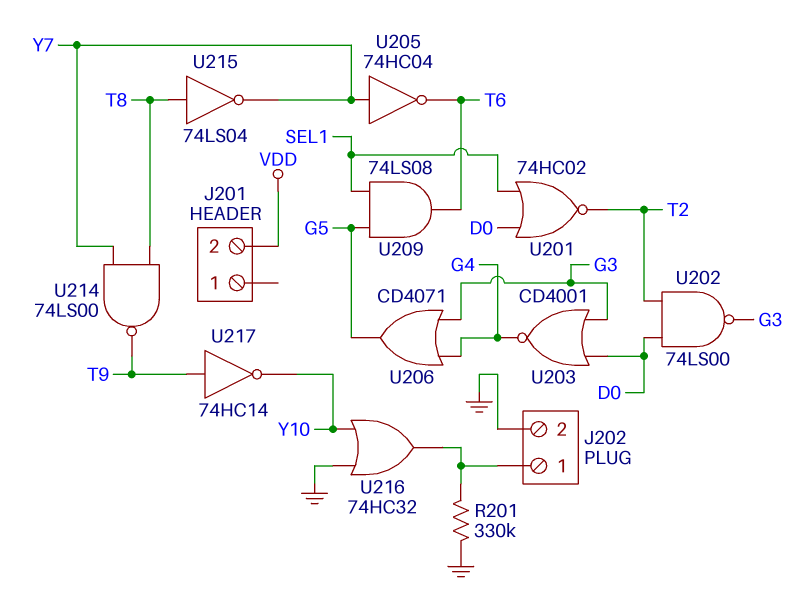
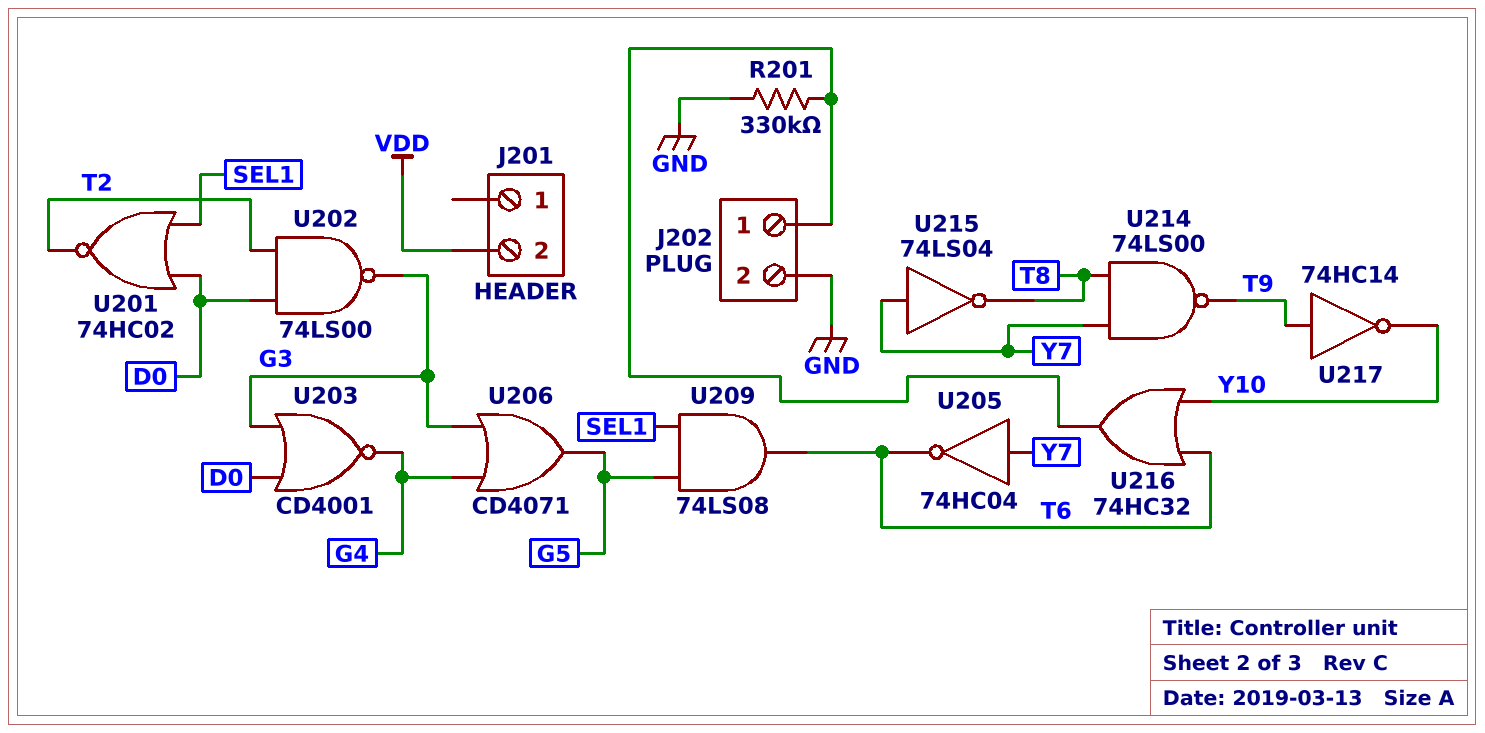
U215: NOT 74LS04 (in T8, out Y7) -> NOT 74LS04 (in Y7, out T8)
U216: OR 74HC32 (in GND, in Y10, out J202/1) -> OR 74HC32 (in T6, in Y10, out J202/1)

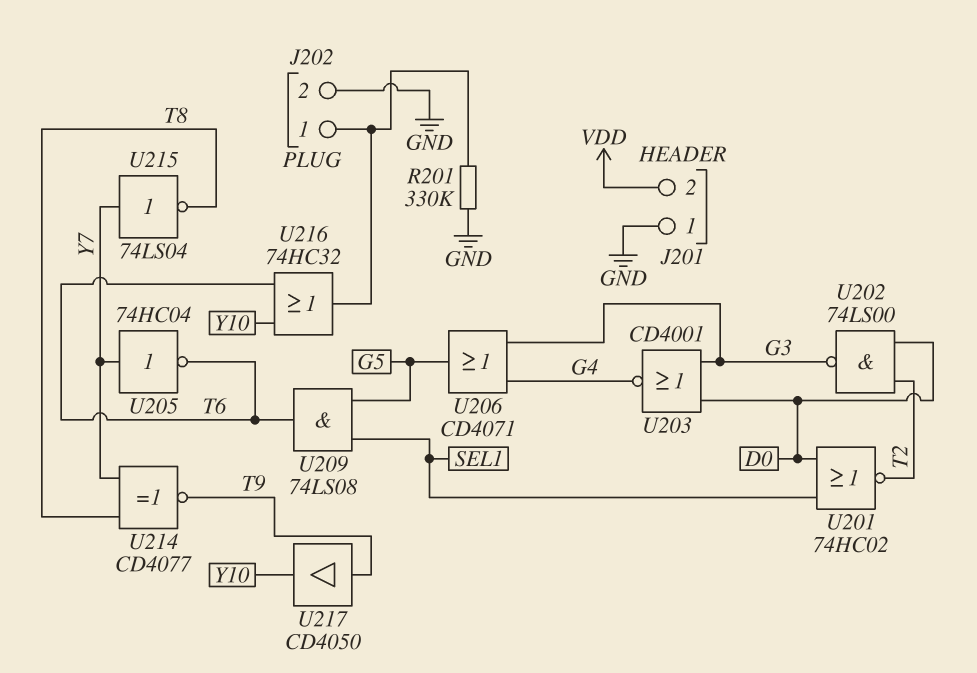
J201 pin 1: none -> GND
U214: NAND 74LS00 (in T8, in Y7, out T9) -> XNOR CD4077 (in T8, in Y7, out T9)
U217: NOT 74HC14 (in T9, out Y10) -> buffer CD4050 (in T9, out Y10)

